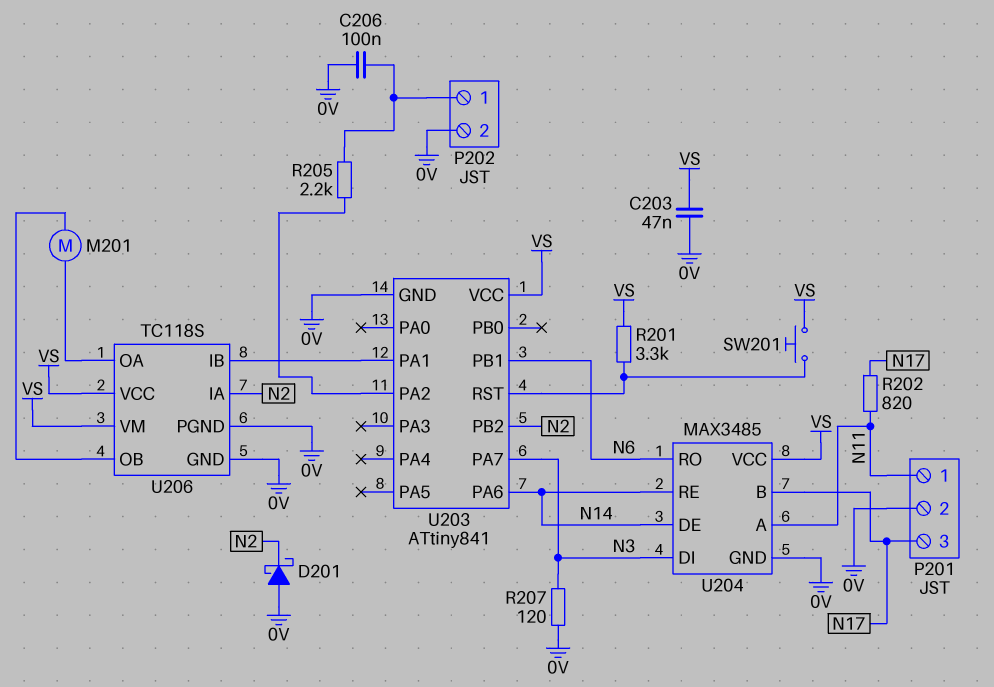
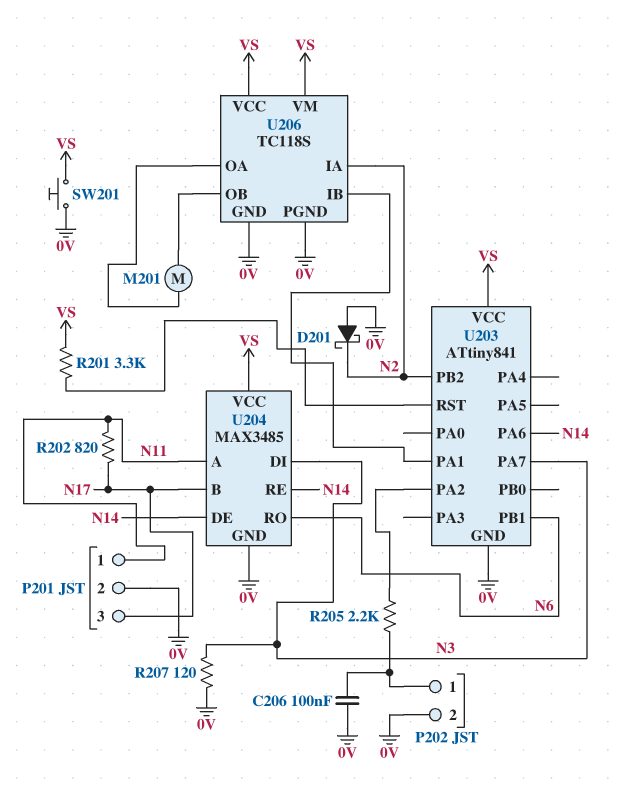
C203: 47nF (0V, VS) -> none
SW201: button (U203/RST, VS) -> button (0V, VS)

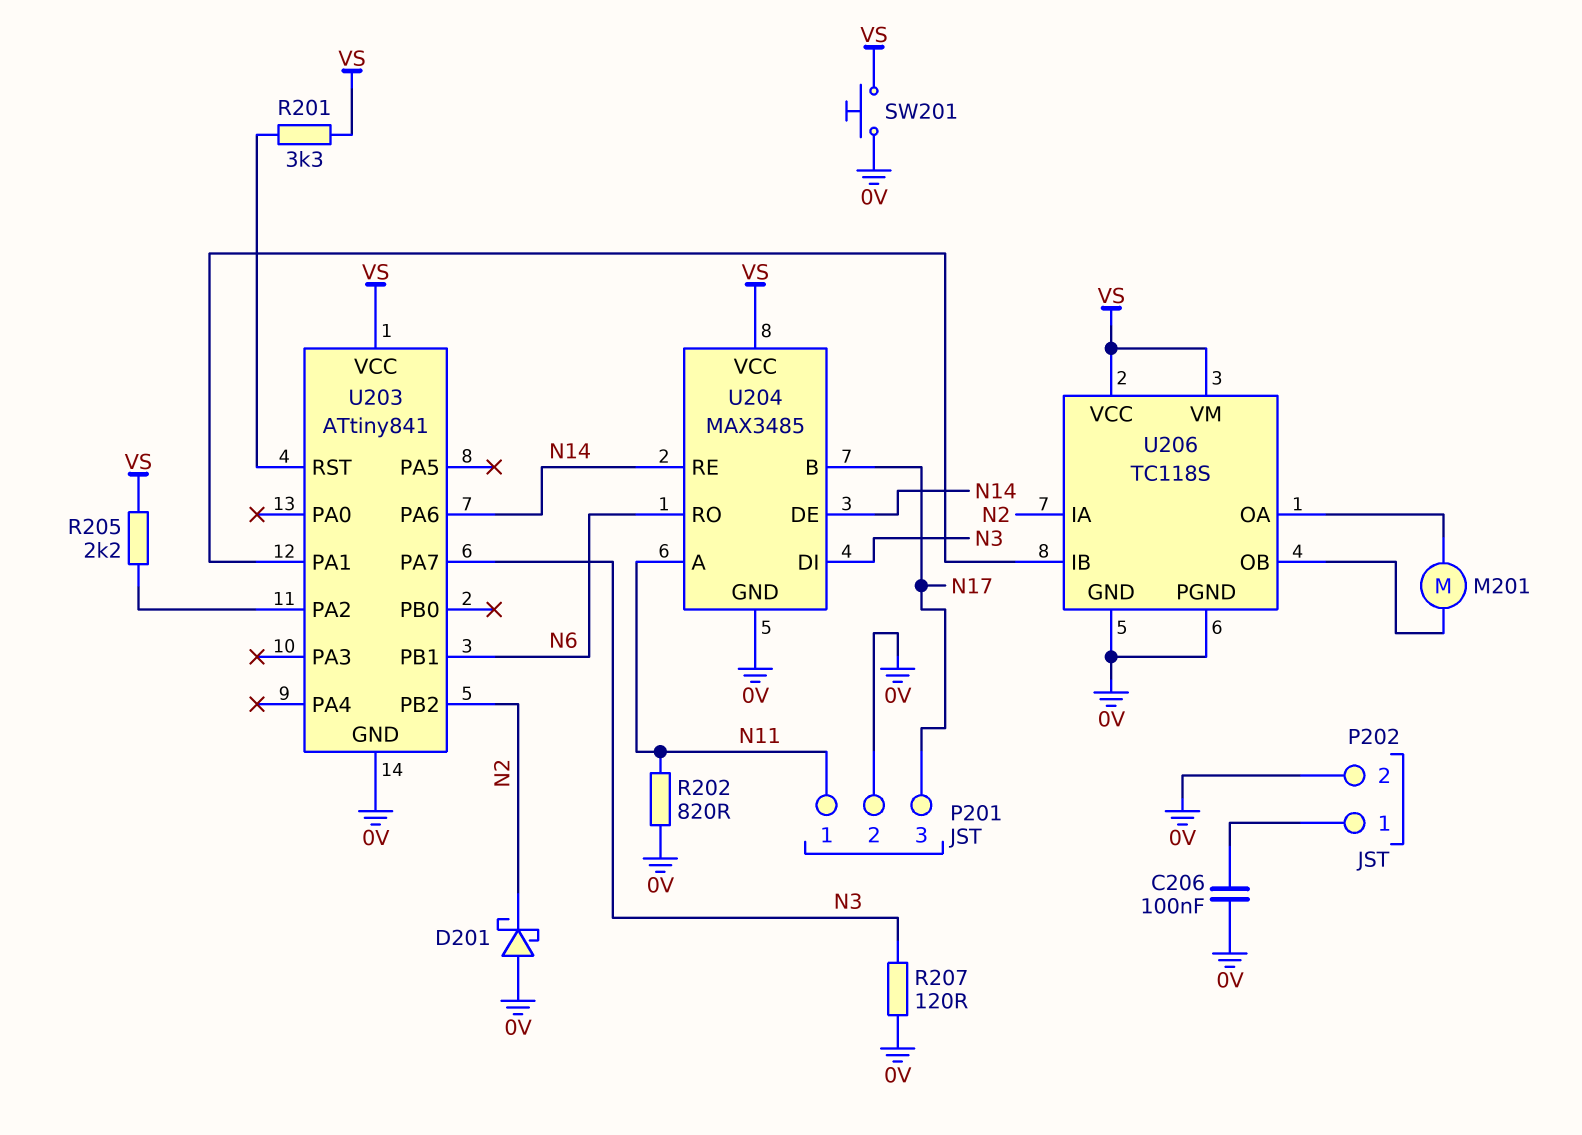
R202: 820 (N11, N17) -> 820 (0V, N11)
R205: 2.2k (P202/1, U203/PA2) -> 2.2k (U203/PA2, VS)

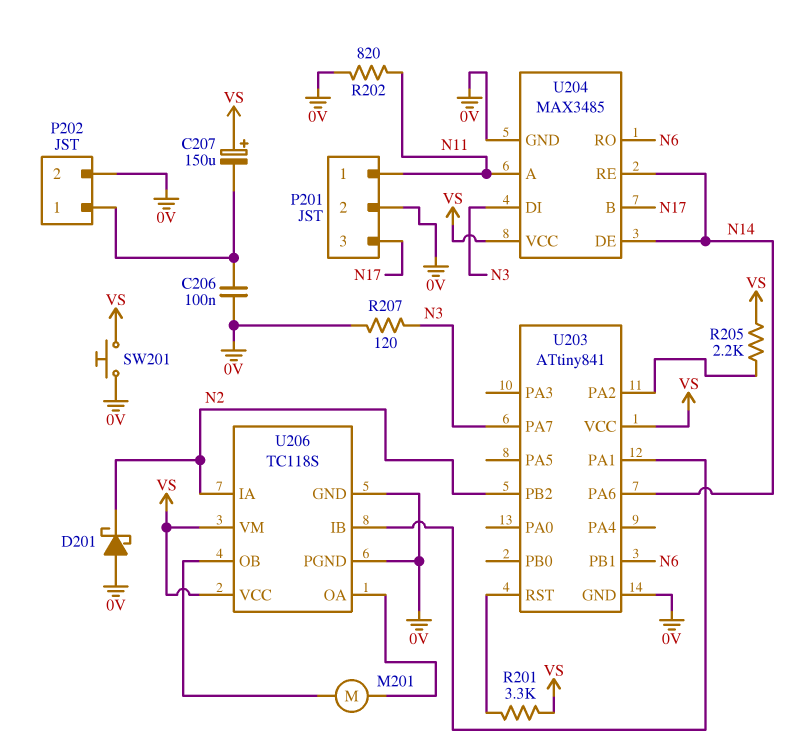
C207: none -> 150uF (plus VS, minus P202/1)

